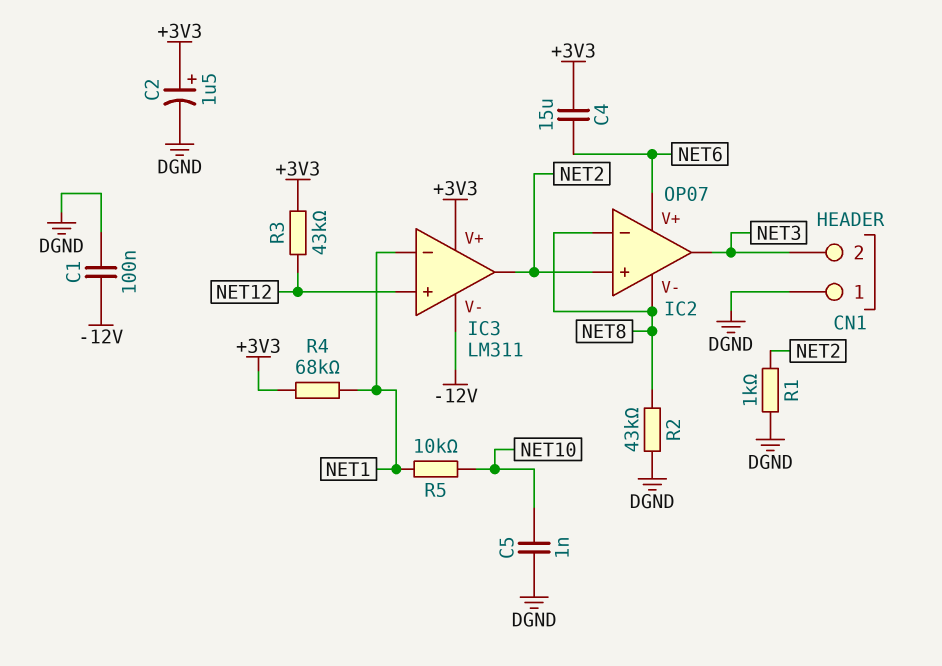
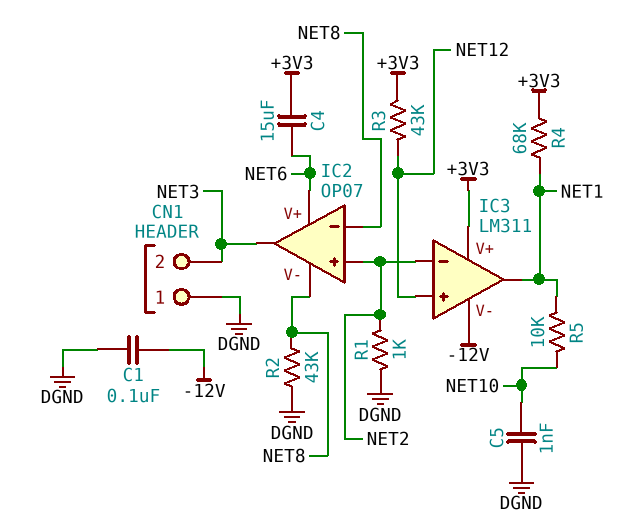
C2: 1.5uF (plus +3V3, minus DGND) -> none
IC3 pin in-: NET1 -> NET2
IC3 pin out: NET2 -> NET1

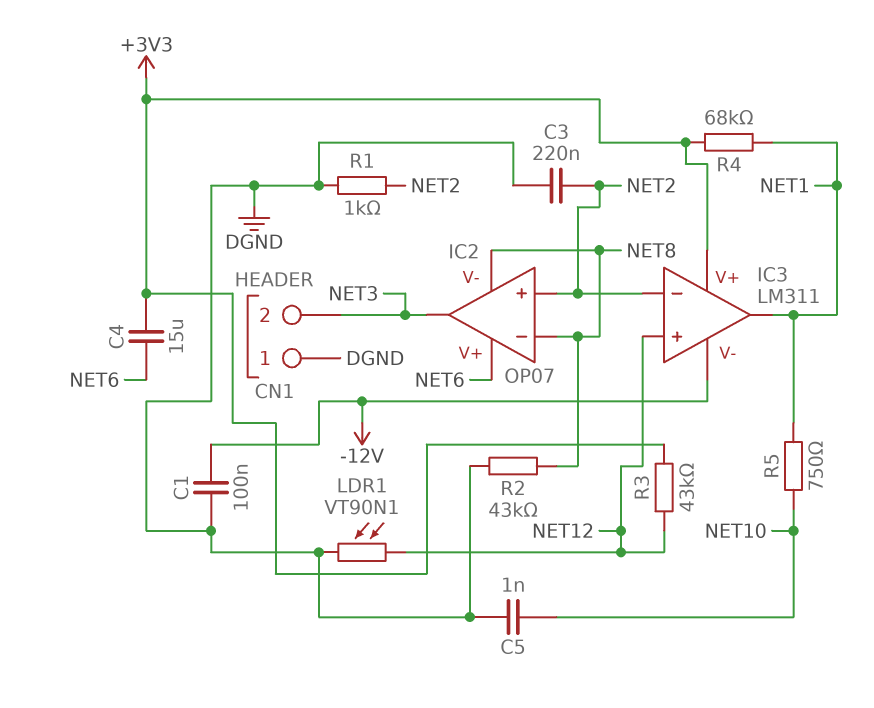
C3: none -> 220nF (DGND, NET2)
LDR1: none -> VT90N1 (DGND, NET12)
R5: 10k (NET1, NET10) -> 750 (NET1, NET10)

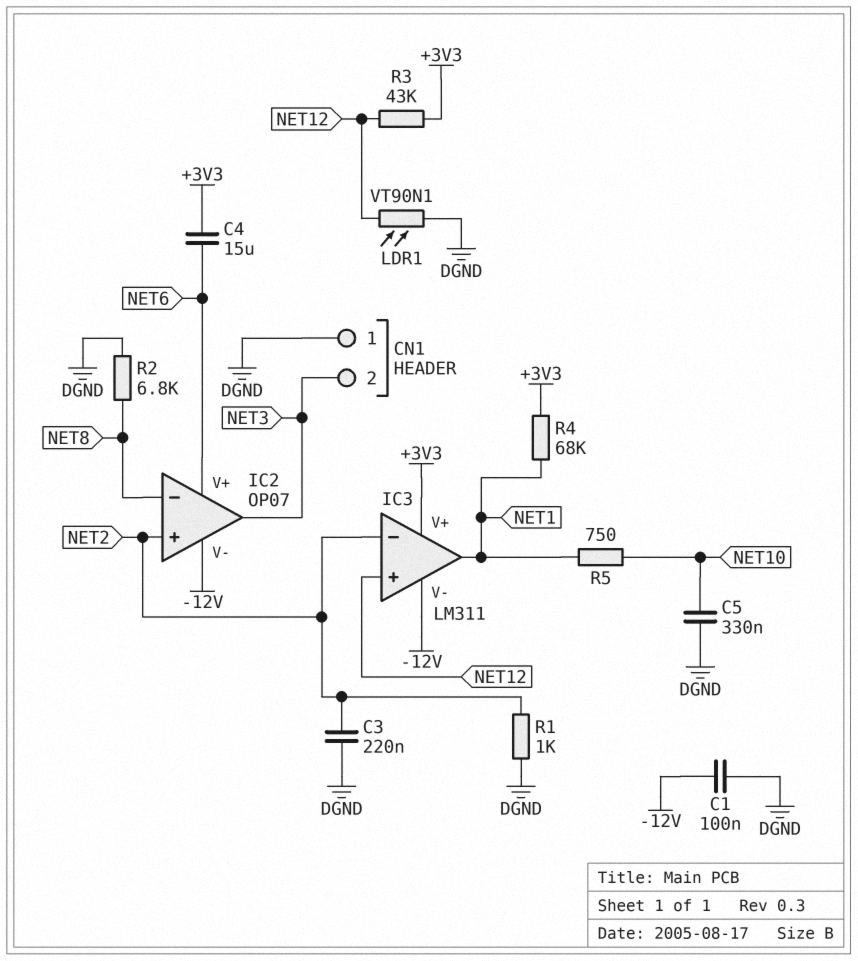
C5: 1nF (DGND, NET10) -> 330nF (DGND, NET10)
IC2 pin V-: NET8 -> -12V
R2: 43k (DGND, NET8) -> 6.8k (DGND, NET8)

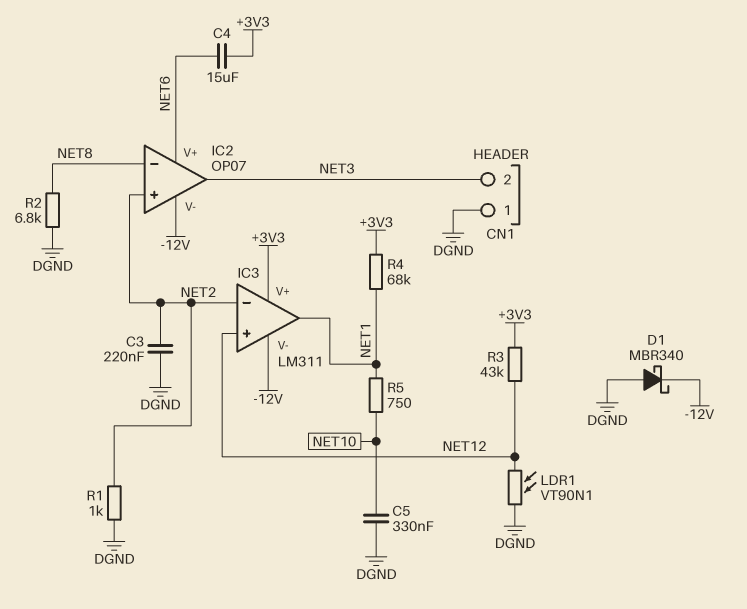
C1: 100nF (-12V, DGND) -> none
D1: none -> schottky MBR340 (A DGND, K -12V)

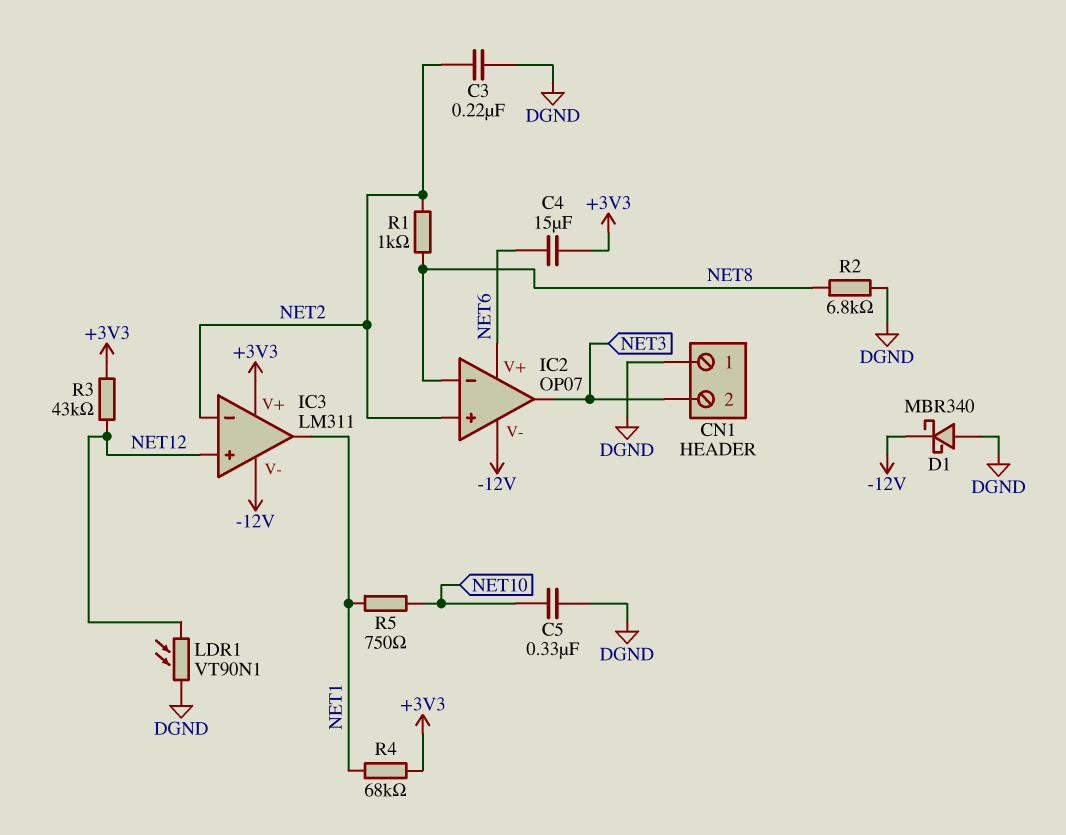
R1: 1k (DGND, NET2) -> 1k (NET2, NET8)

